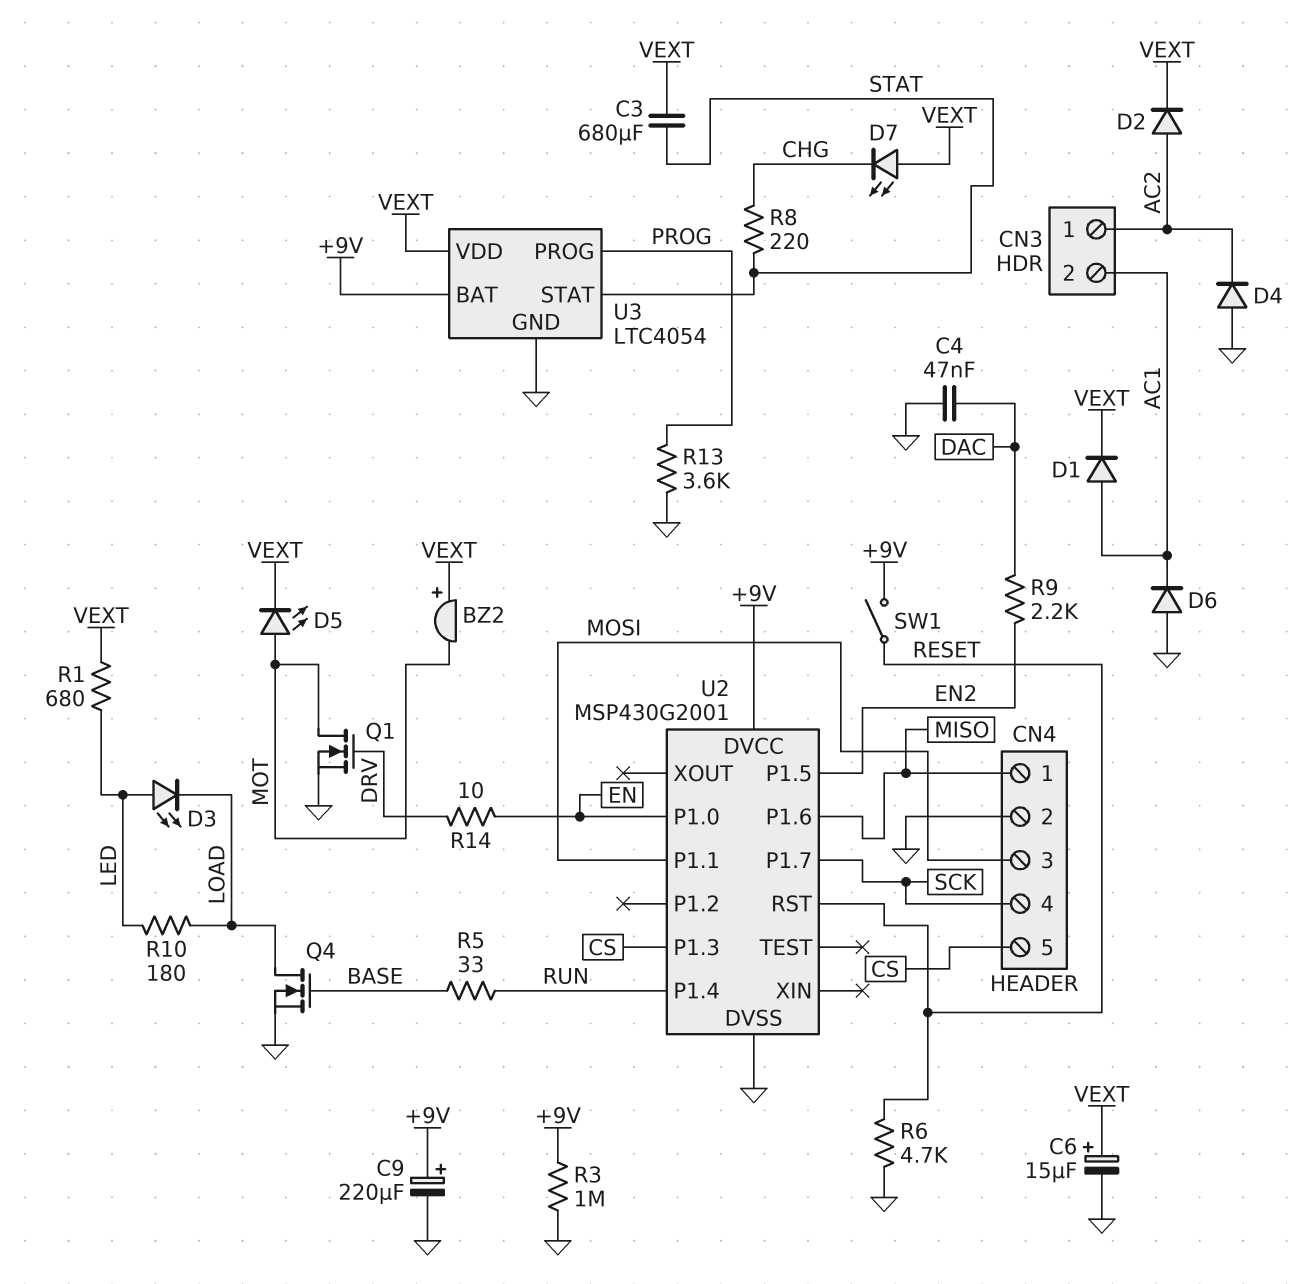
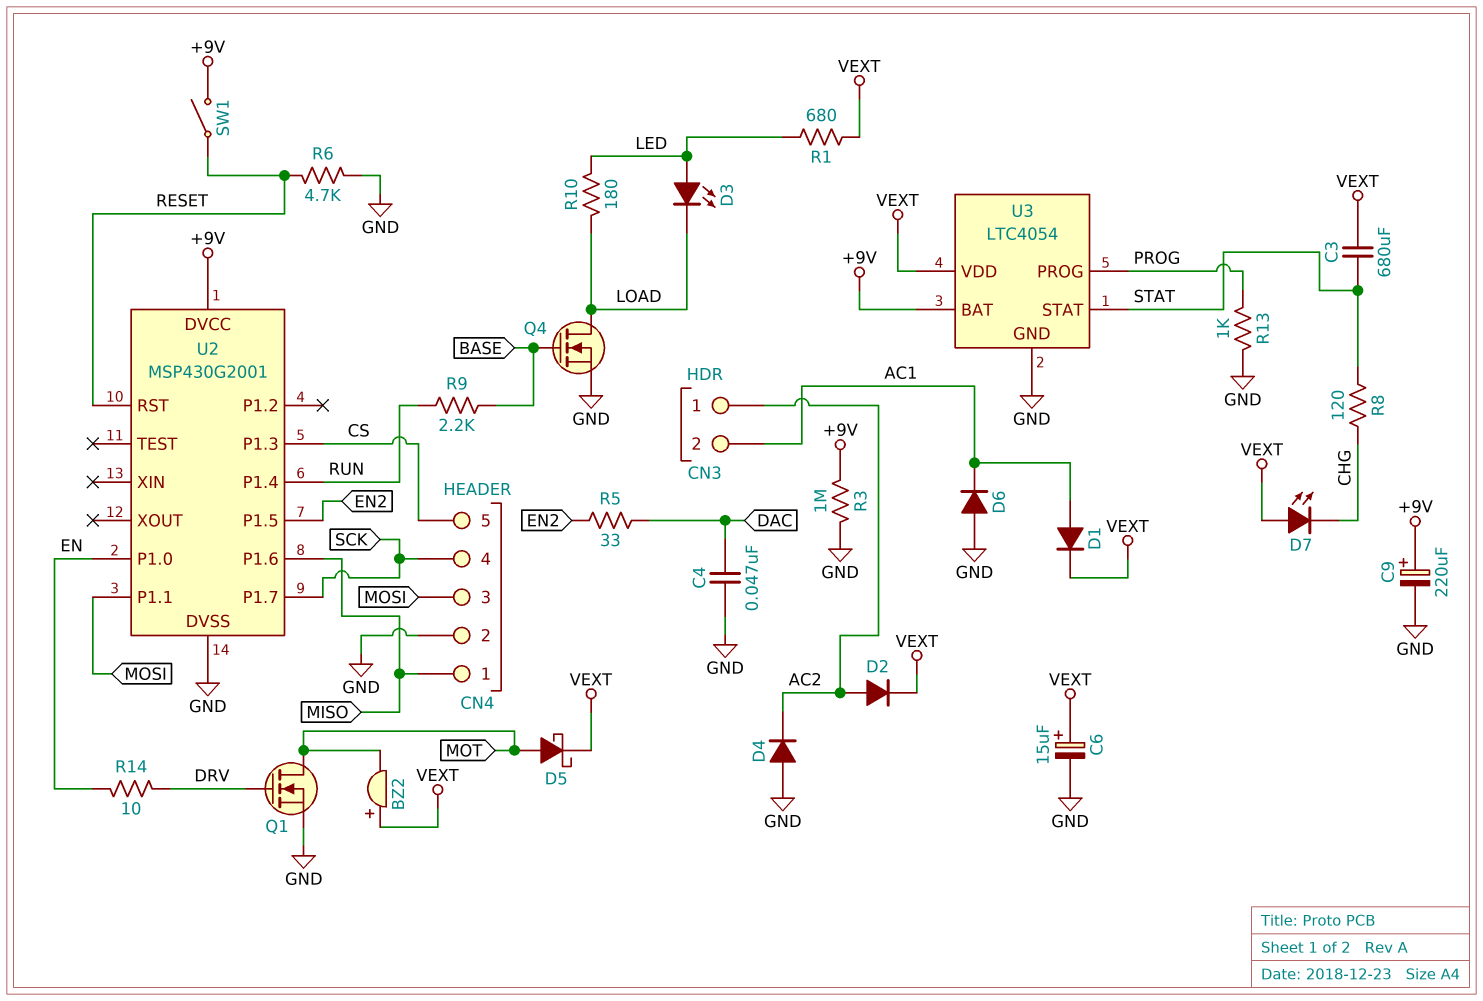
D5: LED (A MOT, K VEXT) -> schottky (A MOT, K VEXT)
R5: 33 (BASE, RUN) -> 33 (DAC, EN2)
R8: 220 (CHG, STAT) -> 120 (CHG, STAT)
R9: 2.2k (DAC, EN2) -> 2.2k (BASE, RUN)
R13: 3.6k (GND, PROG) -> 1k (GND, PROG)

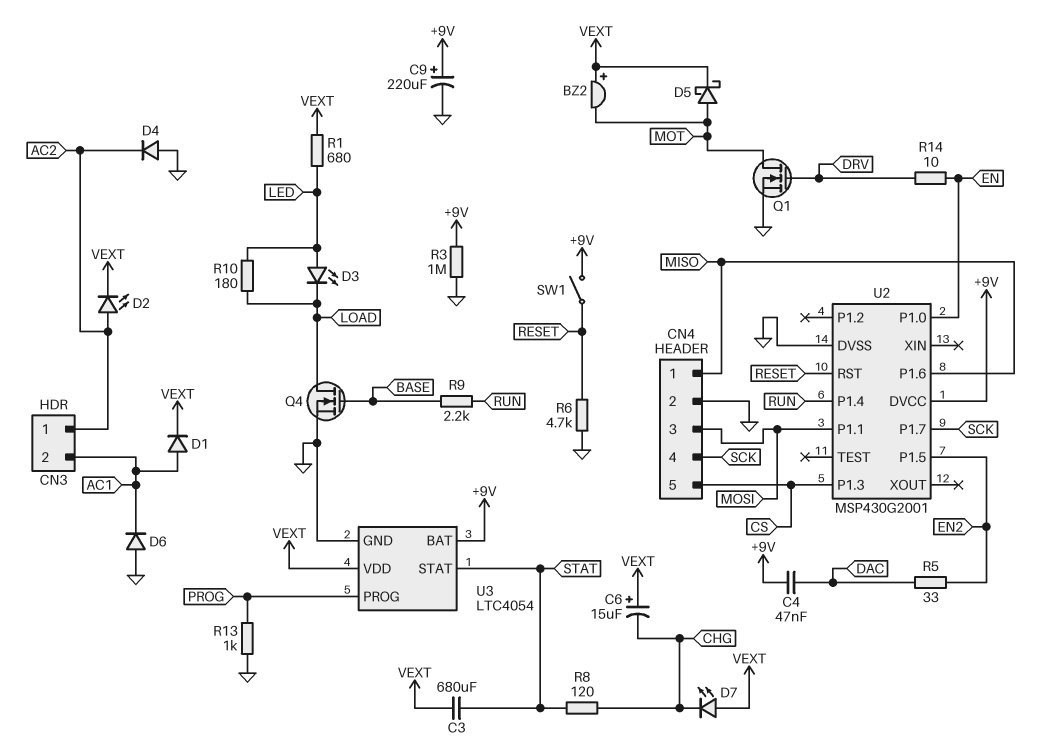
C4: 47nF (DAC, GND) -> 47nF (+9V, DAC)
C6: 15uF (plus VEXT, minus GND) -> 15uF (plus VEXT, minus CHG)
D2: diode (A AC2, K VEXT) -> LED (A AC2, K VEXT)

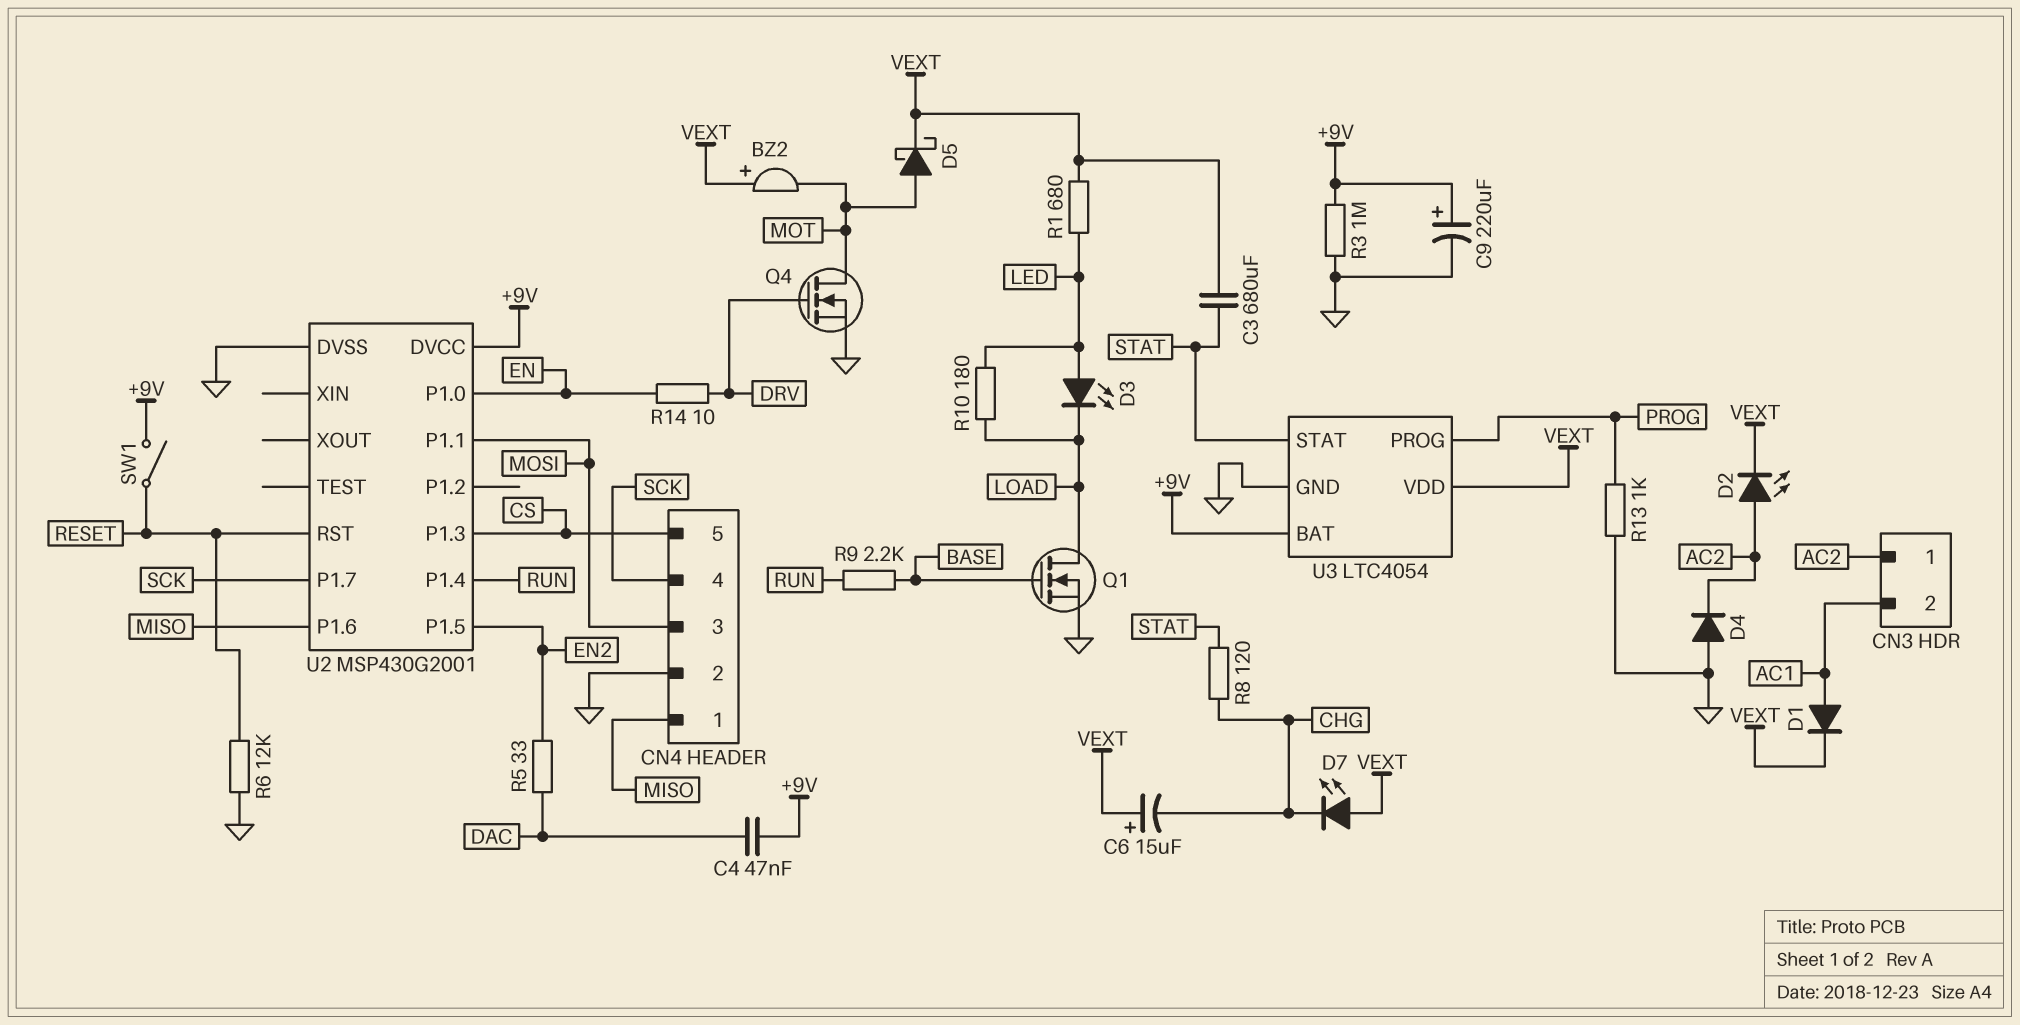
D6: diode (A GND, K AC1) -> none
Q1: NMOS (G DRV, D MOT, S GND) -> NMOS (G BASE, D LOAD, S GND)
Q4: NMOS (G BASE, D LOAD, S GND) -> NMOS (G DRV, D MOT, S GND)
R6: 4.7k (GND, RESET) -> 12k (GND, RESET)

